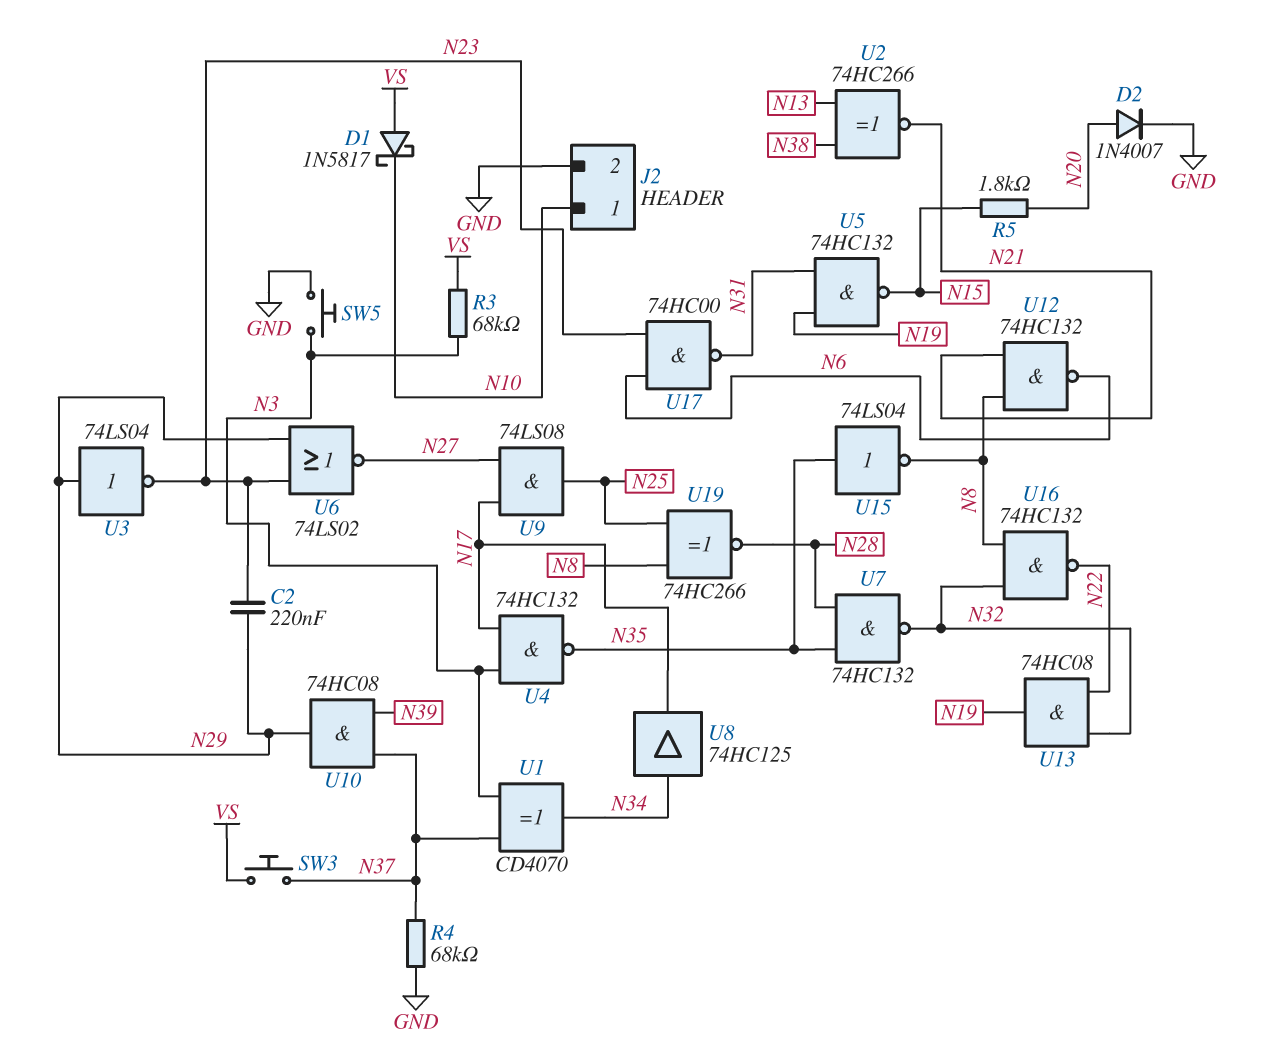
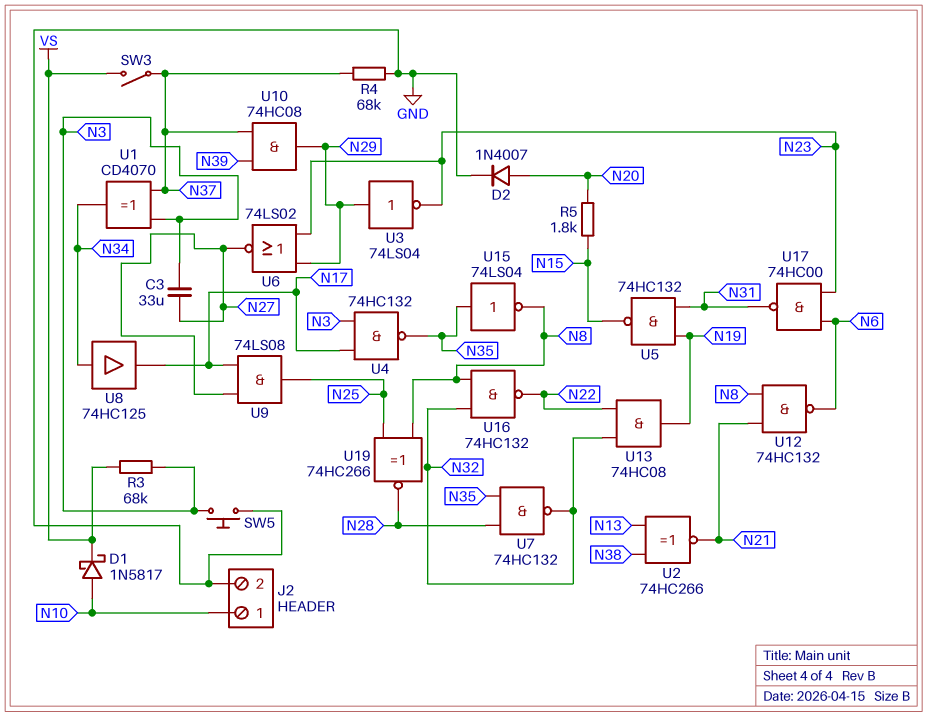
C2: 220nF (N23, N29) -> none
C3: none -> 33uF (N3, N27)
D1: schottky 1N5817 (A VS, K N10) -> schottky 1N5817 (A N10, K VS)
SW3: button (N37, VS) -> switch (N37, VS)

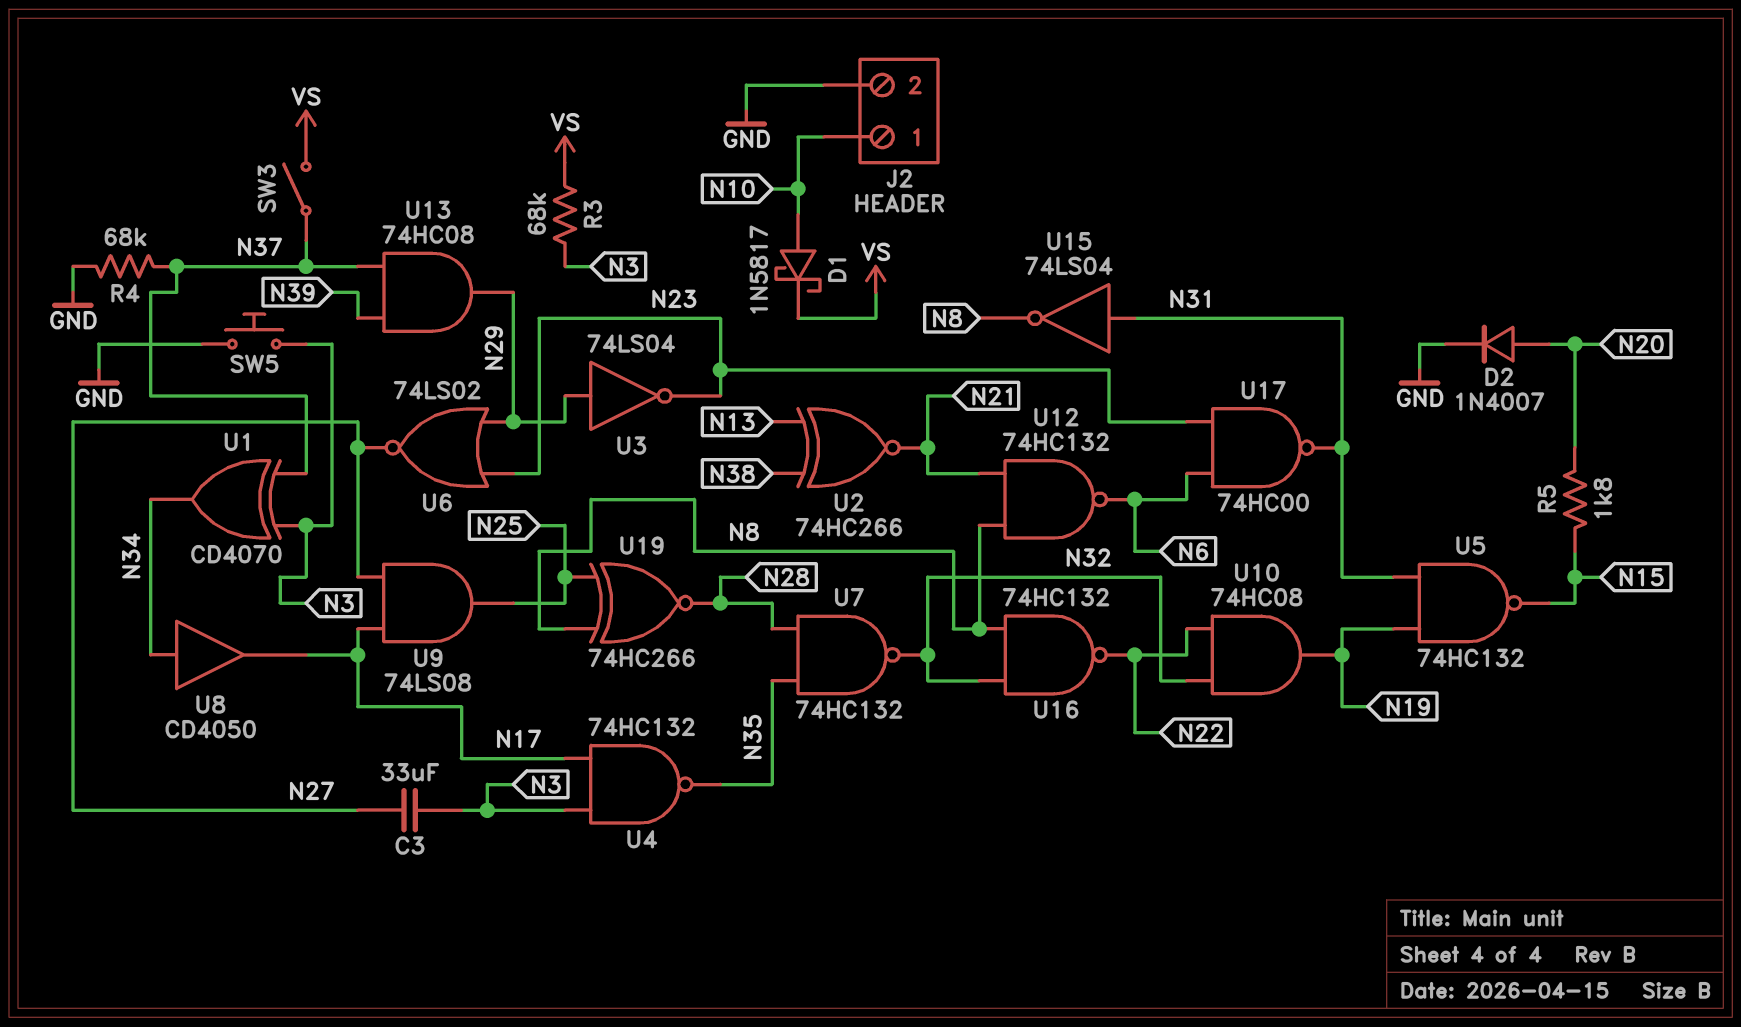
U8: buffer 74HC125 (in N34, out N17) -> buffer CD4050 (in N34, out N17)
U10: AND 74HC08 (in N37, in N39, out N29) -> AND 74HC08 (in N22, in N32, out N19)
U13: AND 74HC08 (in N22, in N32, out N19) -> AND 74HC08 (in N37, in N39, out N29)
U15: NOT 74LS04 (in N35, out N8) -> NOT 74LS04 (in N31, out N8)

